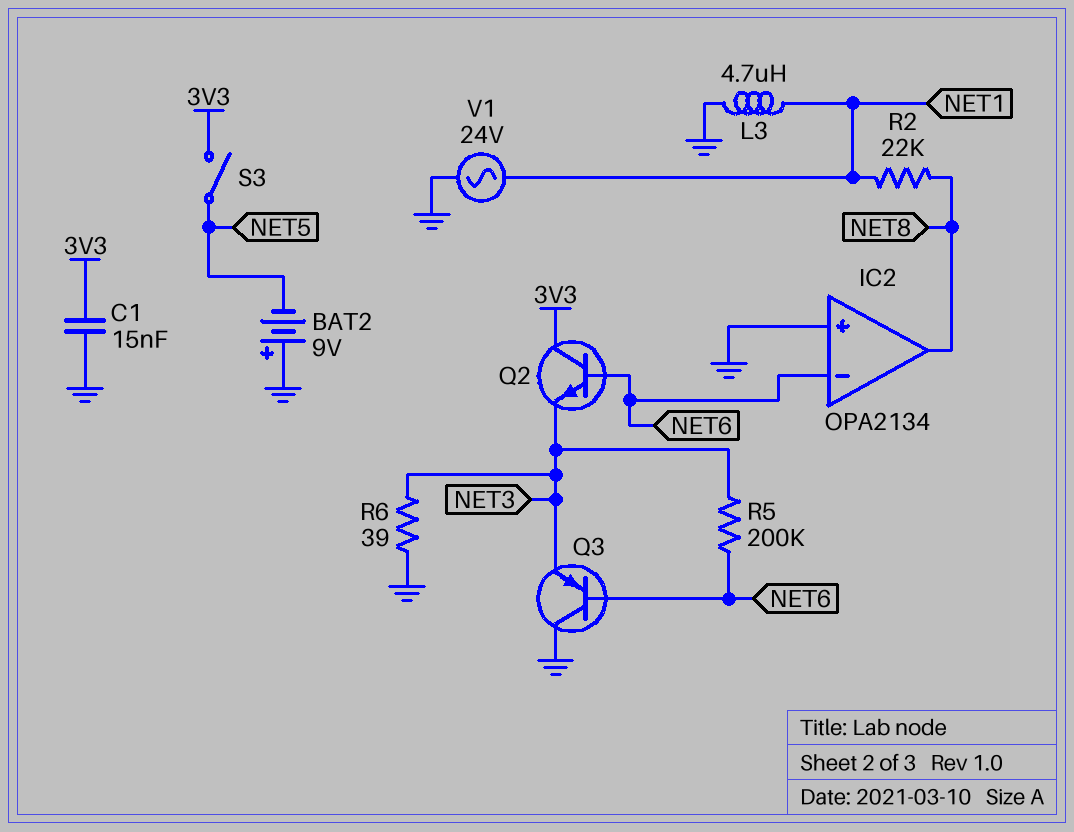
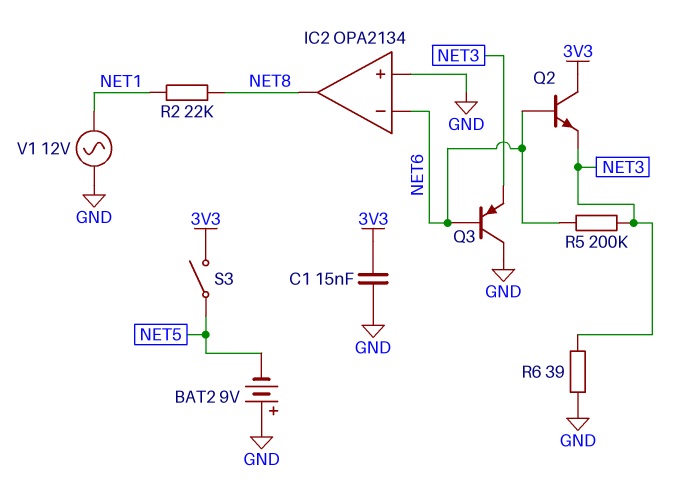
L3: 4.7uH (GND, NET1) -> none
V1: AC 24V (GND, NET1) -> AC 12V (GND, NET1)

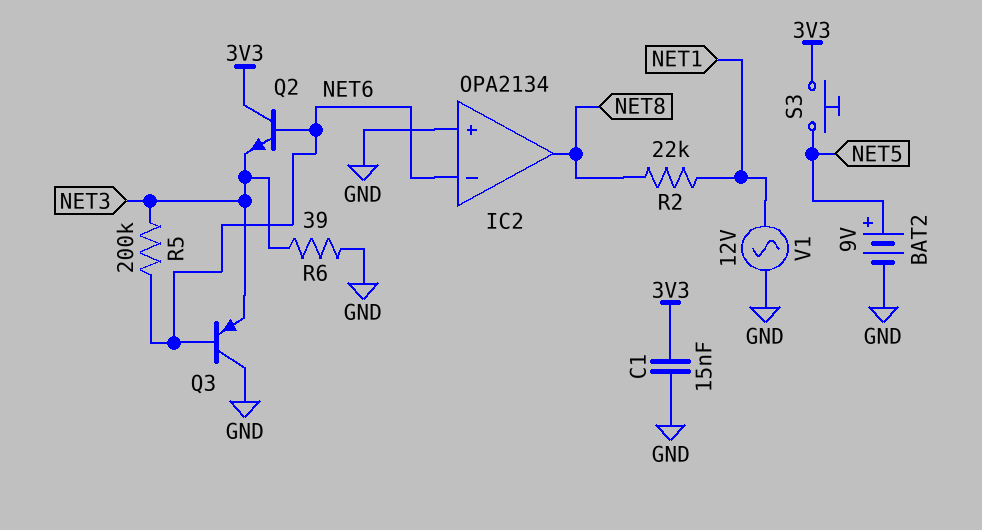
BAT2: 9V (plus GND, minus NET5) -> 9V (plus NET5, minus GND)
S3: switch (3V3, NET5) -> button (3V3, NET5)

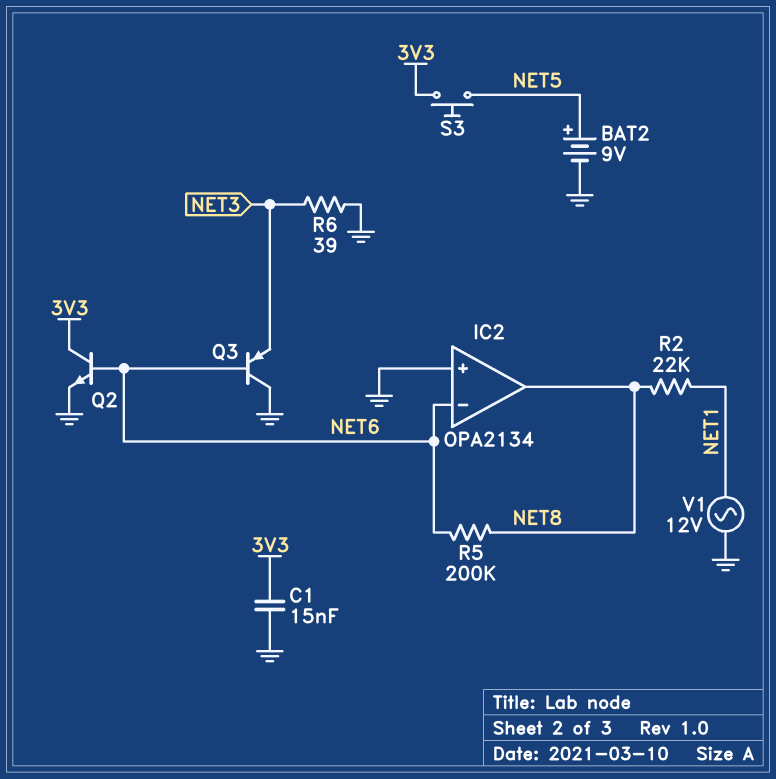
Q2: NPN (B NET6, C 3V3, E NET3) -> NPN (B NET6, C 3V3, E GND)
R5: 200k (NET3, NET6) -> 200k (NET6, NET8)

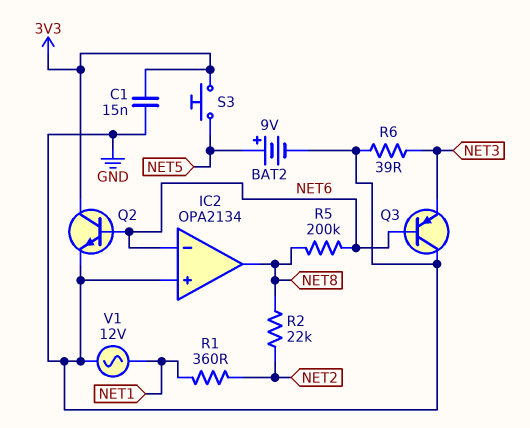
R1: none -> 360 (NET1, NET2)
R2: 22k (NET1, NET8) -> 22k (NET2, NET8)

